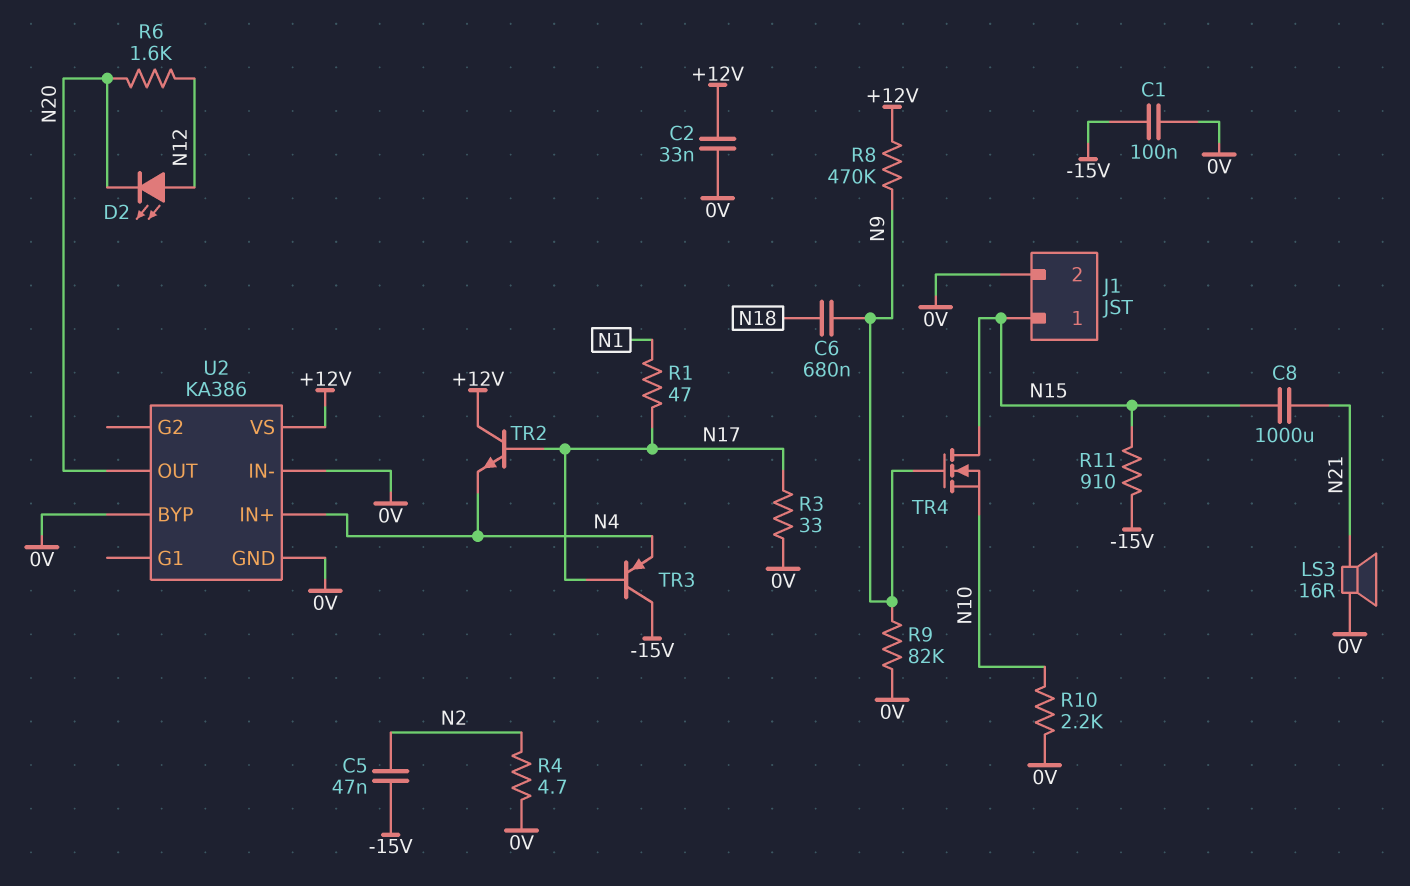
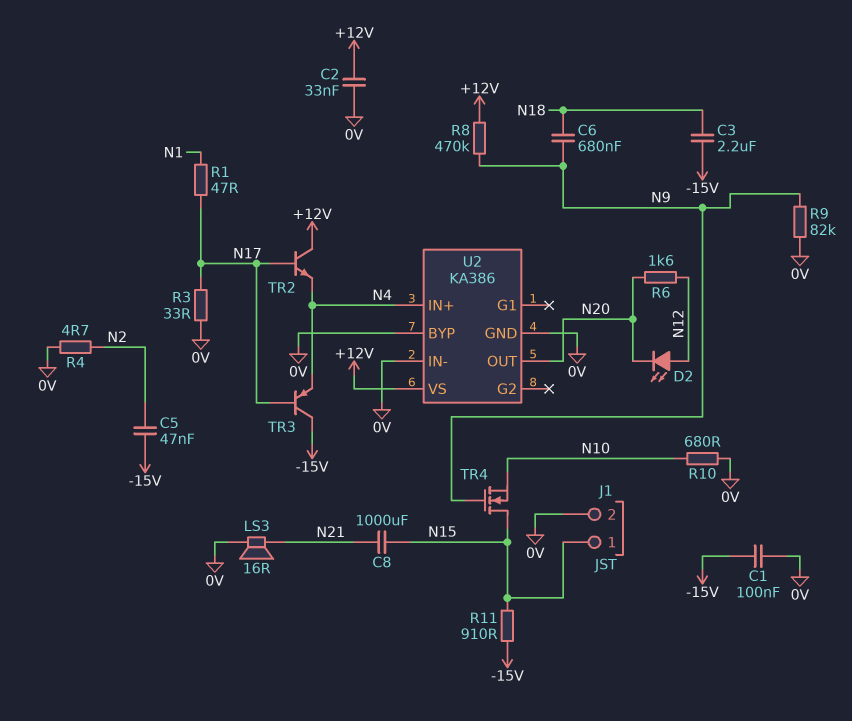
C3: none -> 2.2uF (-15V, N18)
R10: 2.2k (0V, N10) -> 680 (0V, N10)

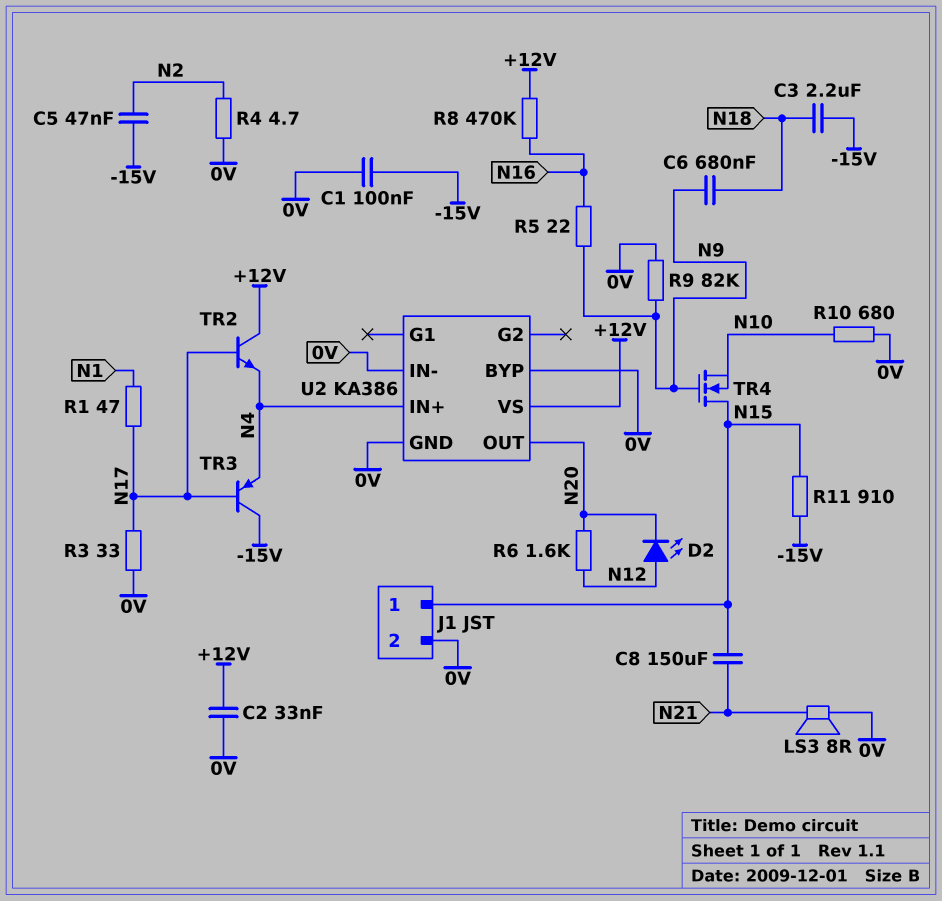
C8: 1000uF (N15, N21) -> 150uF (N15, N21)
LS3: speaker 16R (0V, N21) -> speaker 8R (0V, N21)
R5: none -> 22 (N9, N16)
R8: 470k (+12V, N9) -> 470k (+12V, N16)

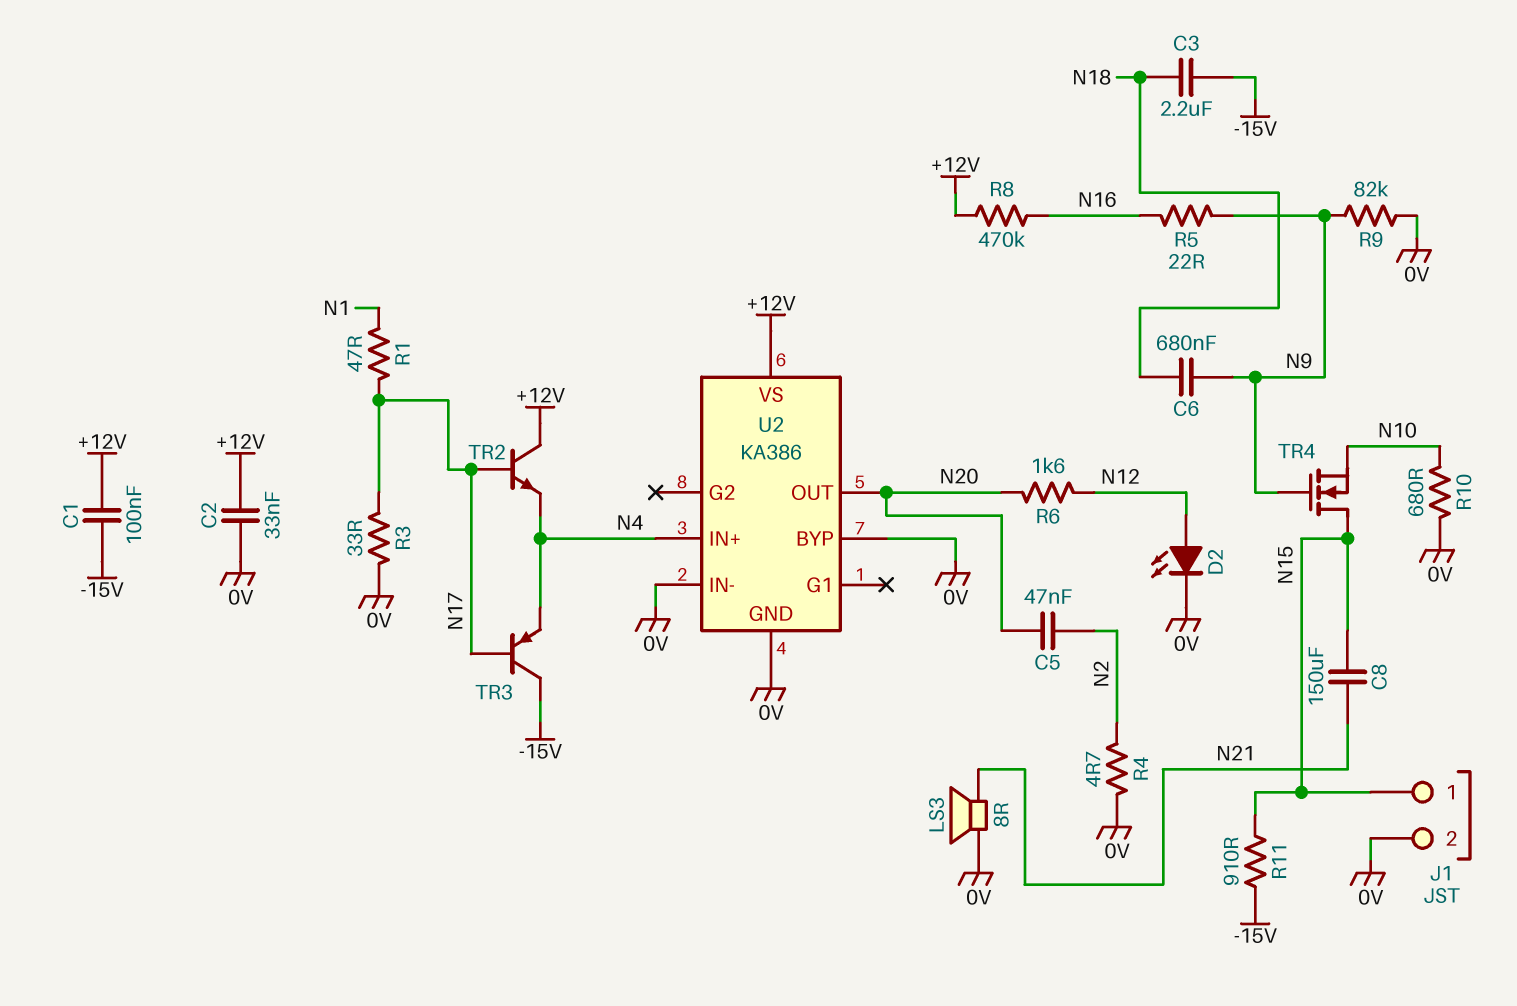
C1: 100nF (-15V, 0V) -> 100nF (+12V, -15V)
C5: 47nF (-15V, N2) -> 47nF (N2, N20)
D2: LED (A N12, K N20) -> LED (A N12, K 0V)

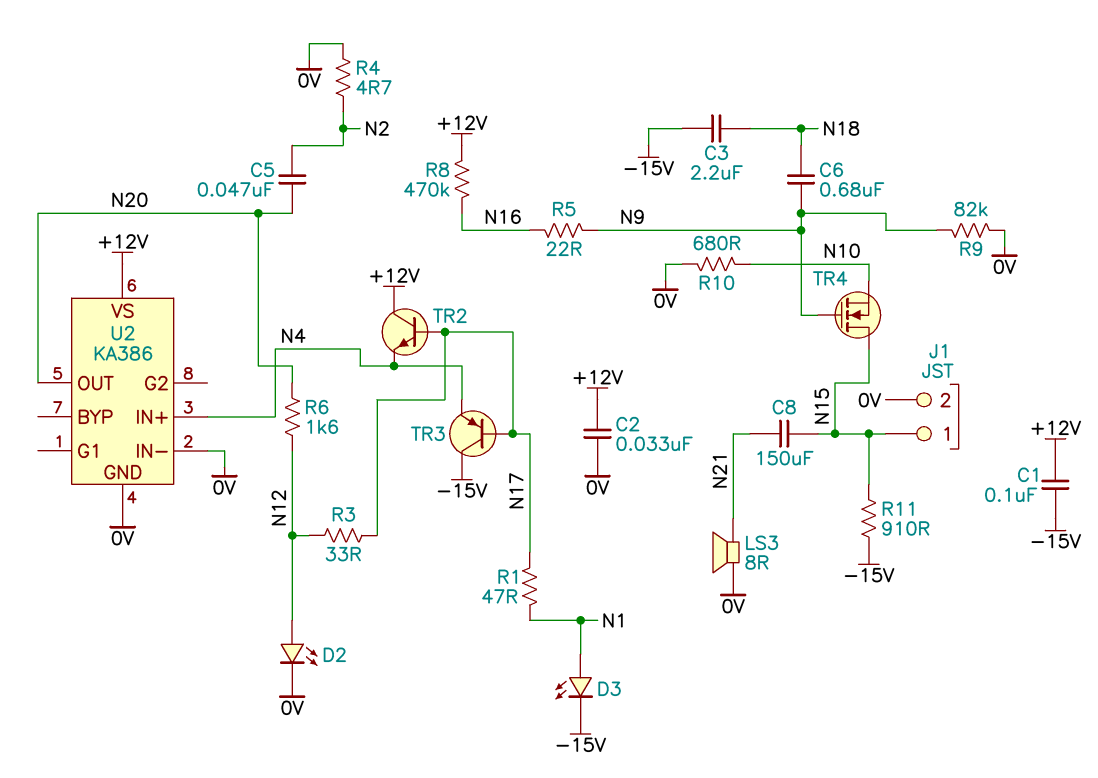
D3: none -> LED (A N1, K -15V)
R3: 33 (0V, N17) -> 33 (N12, N17)
U2 pin BYP: 0V -> none

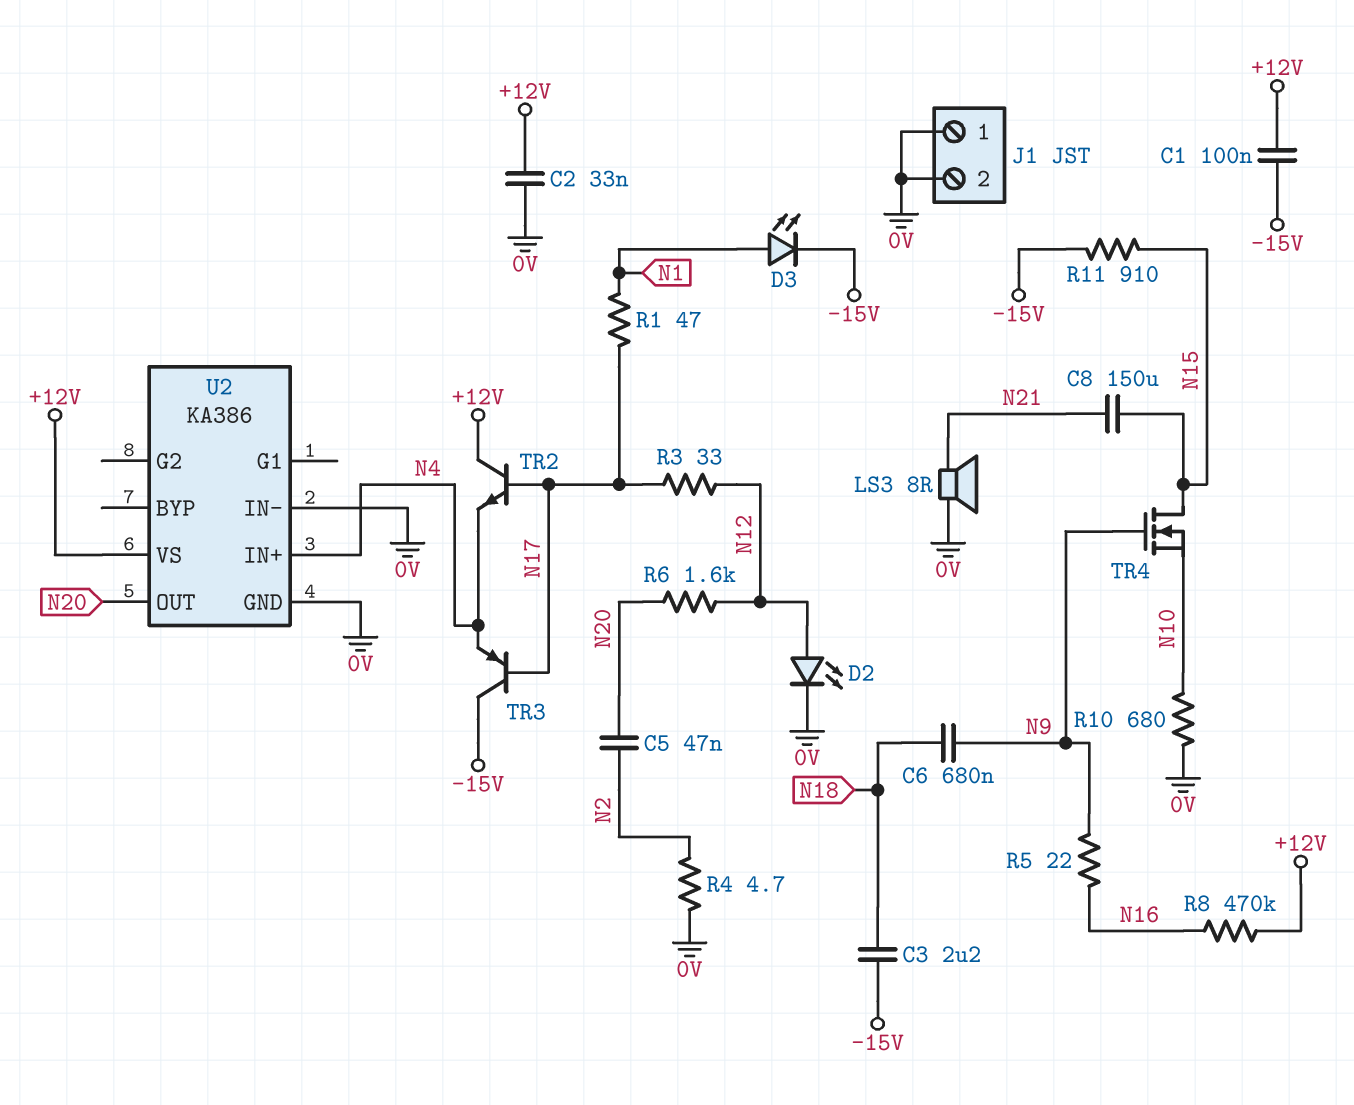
J1 pin 1: N15 -> 0V
R9: 82k (0V, N9) -> none

